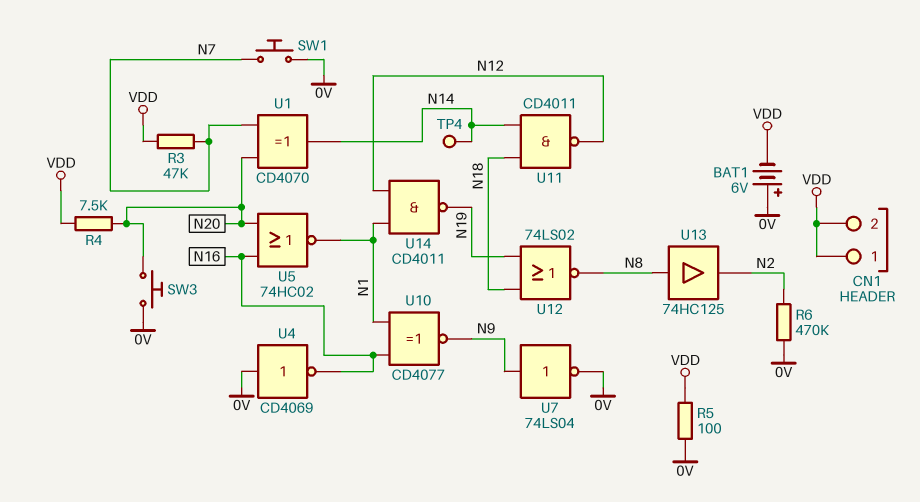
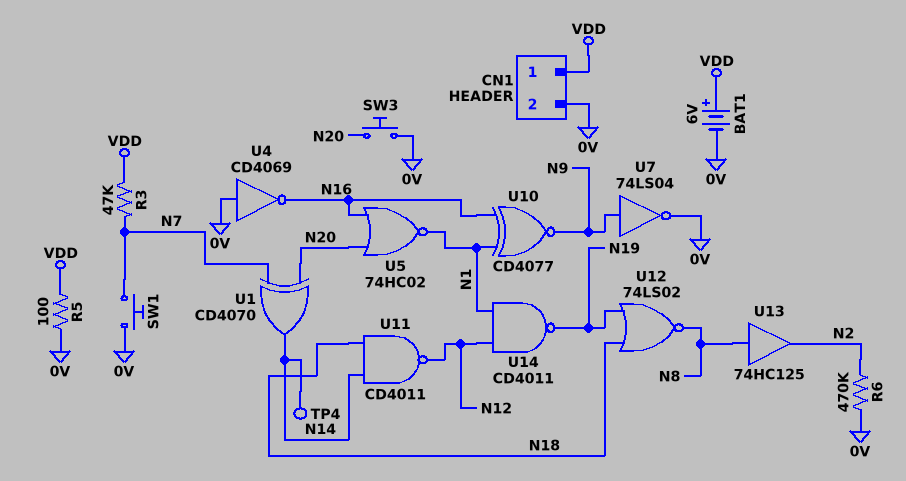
BAT1: 6V (plus 0V, minus VDD) -> 6V (plus VDD, minus 0V)
CN1 pin 2: VDD -> 0V
R4: 7.5k (N20, VDD) -> none

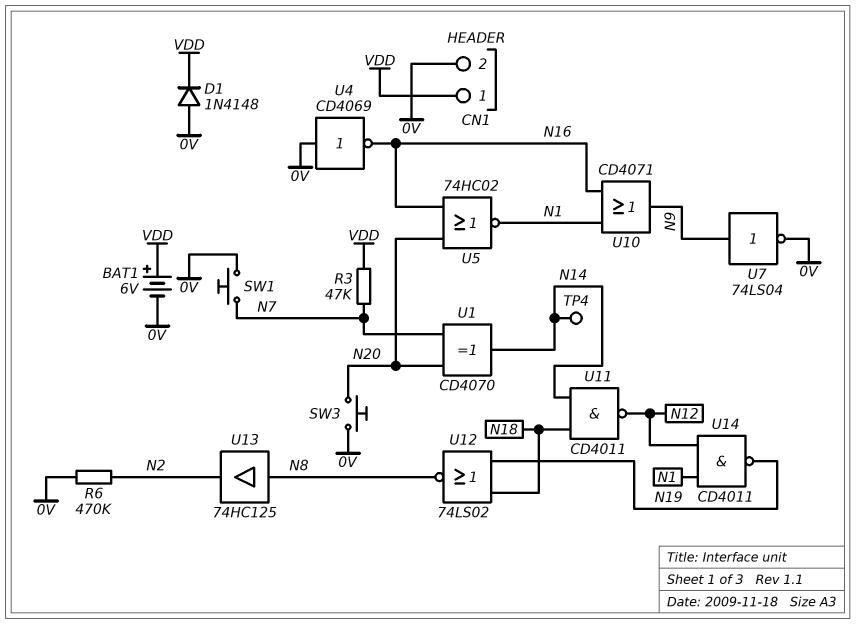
D1: none -> diode 1N4148 (A 0V, K VDD)
R5: 100 (0V, VDD) -> none
U10: XNOR CD4077 (in N1, in N16, out N9) -> OR CD4071 (in N1, in N16, out N9)

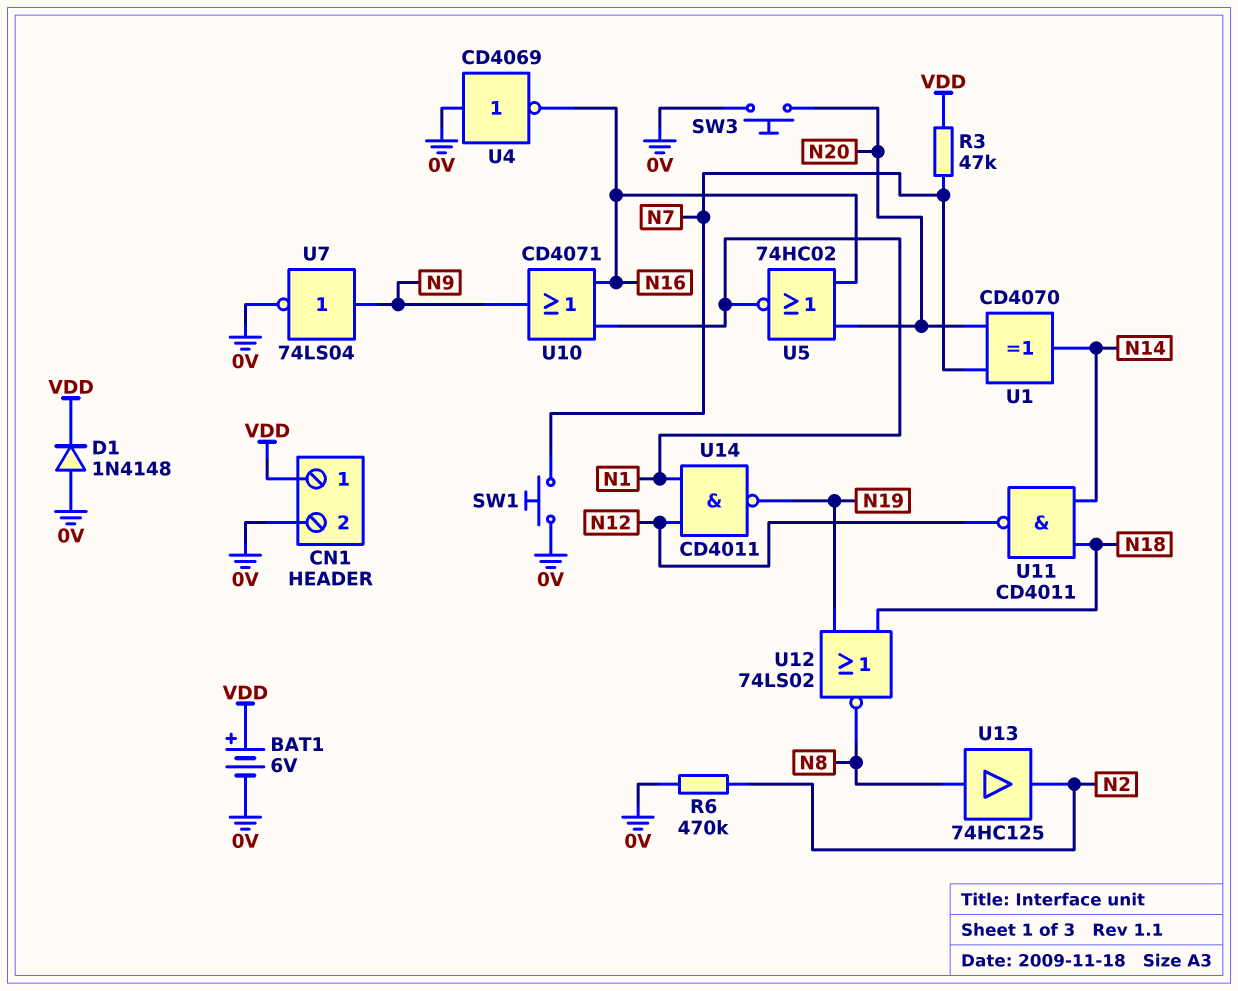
TP4: test point (N14) -> none

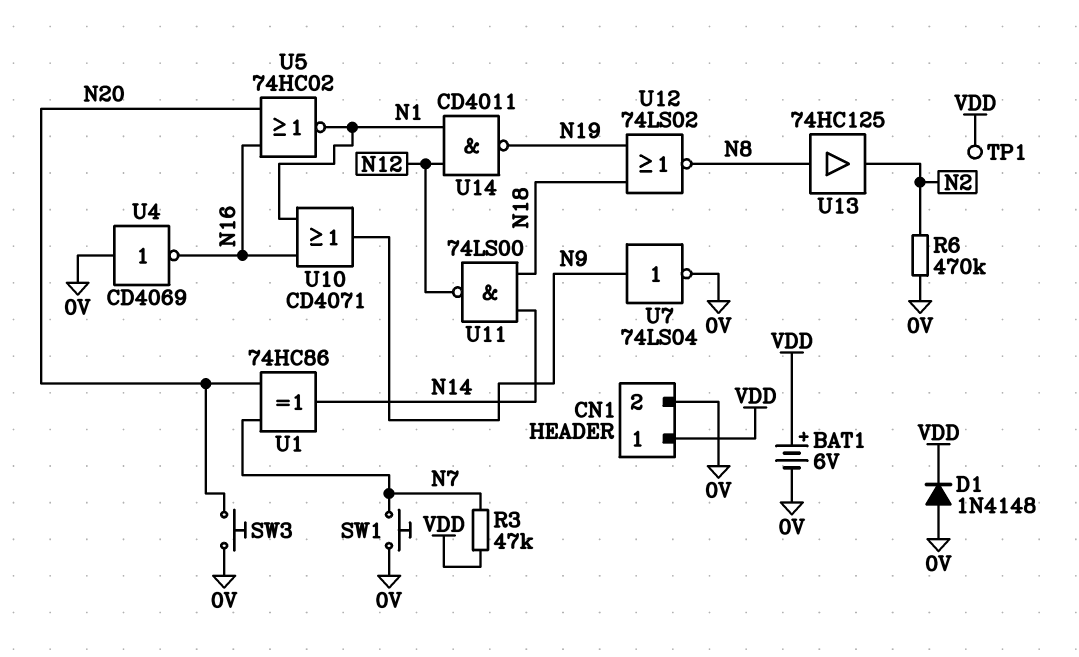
TP1: none -> test point (VDD)
U1: XOR CD4070 (in N7, in N20, out N14) -> XOR 74HC86 (in N7, in N20, out N14)
U11: NAND CD4011 (in N14, in N18, out N12) -> NAND 74LS00 (in N14, in N18, out N12)

